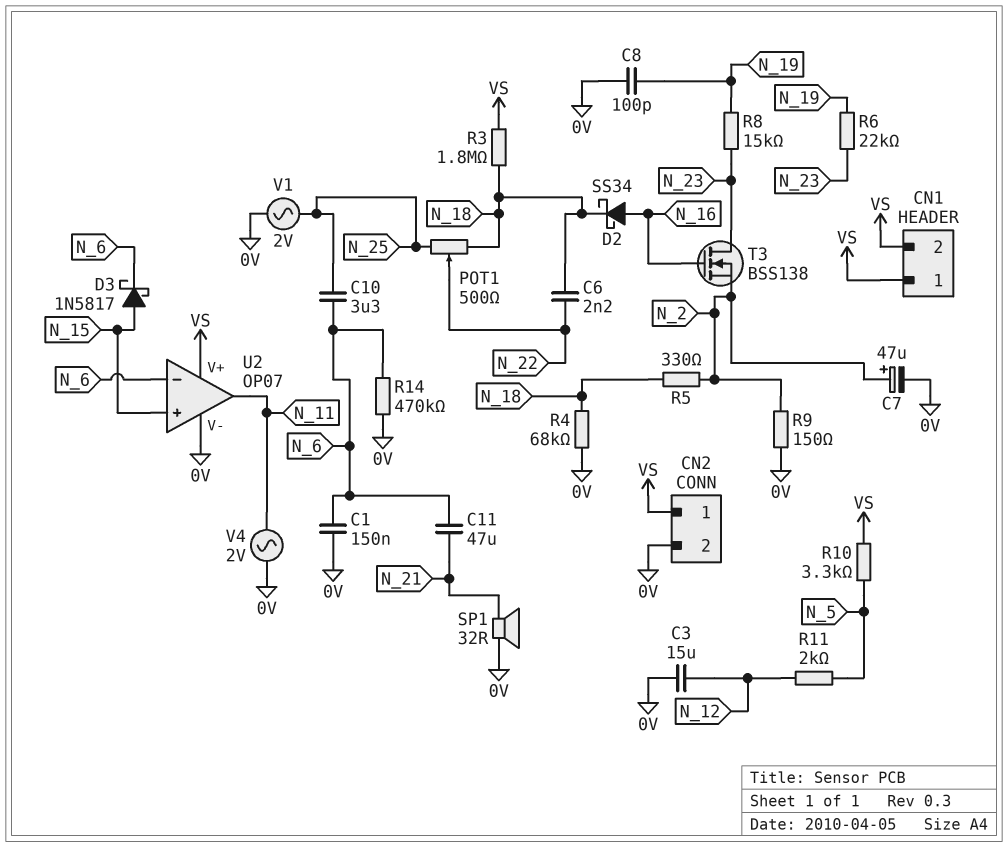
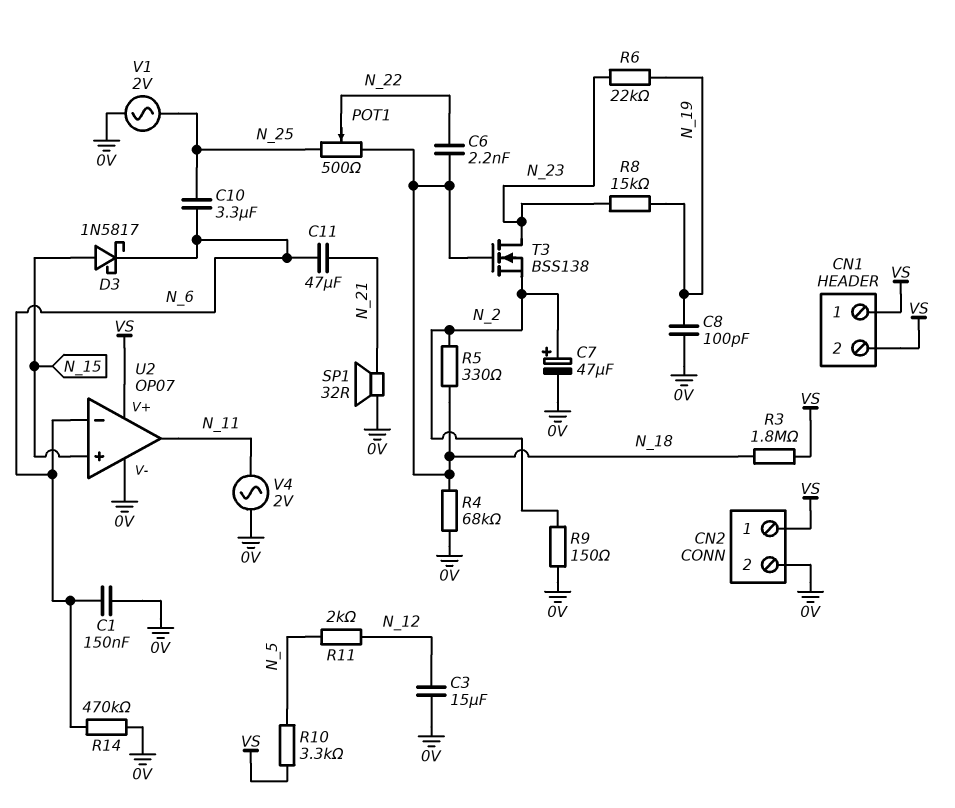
D2: schottky SS34 (A N_16, K N_18) -> none
T3: NMOS BSS138 (G N_16, D N_23, S N_2) -> NMOS BSS138 (G N_18, D N_23, S N_2)

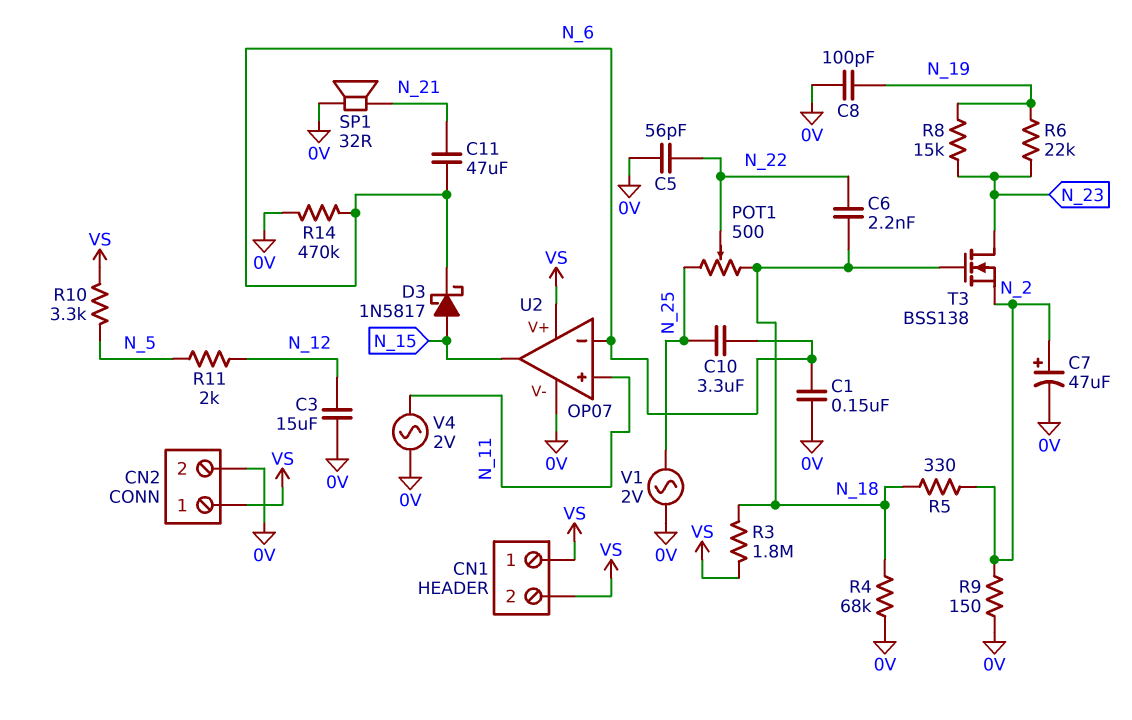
C5: none -> 56pF (0V, N_22)
U2 pin in+: N_15 -> N_11
U2 pin out: N_11 -> N_15

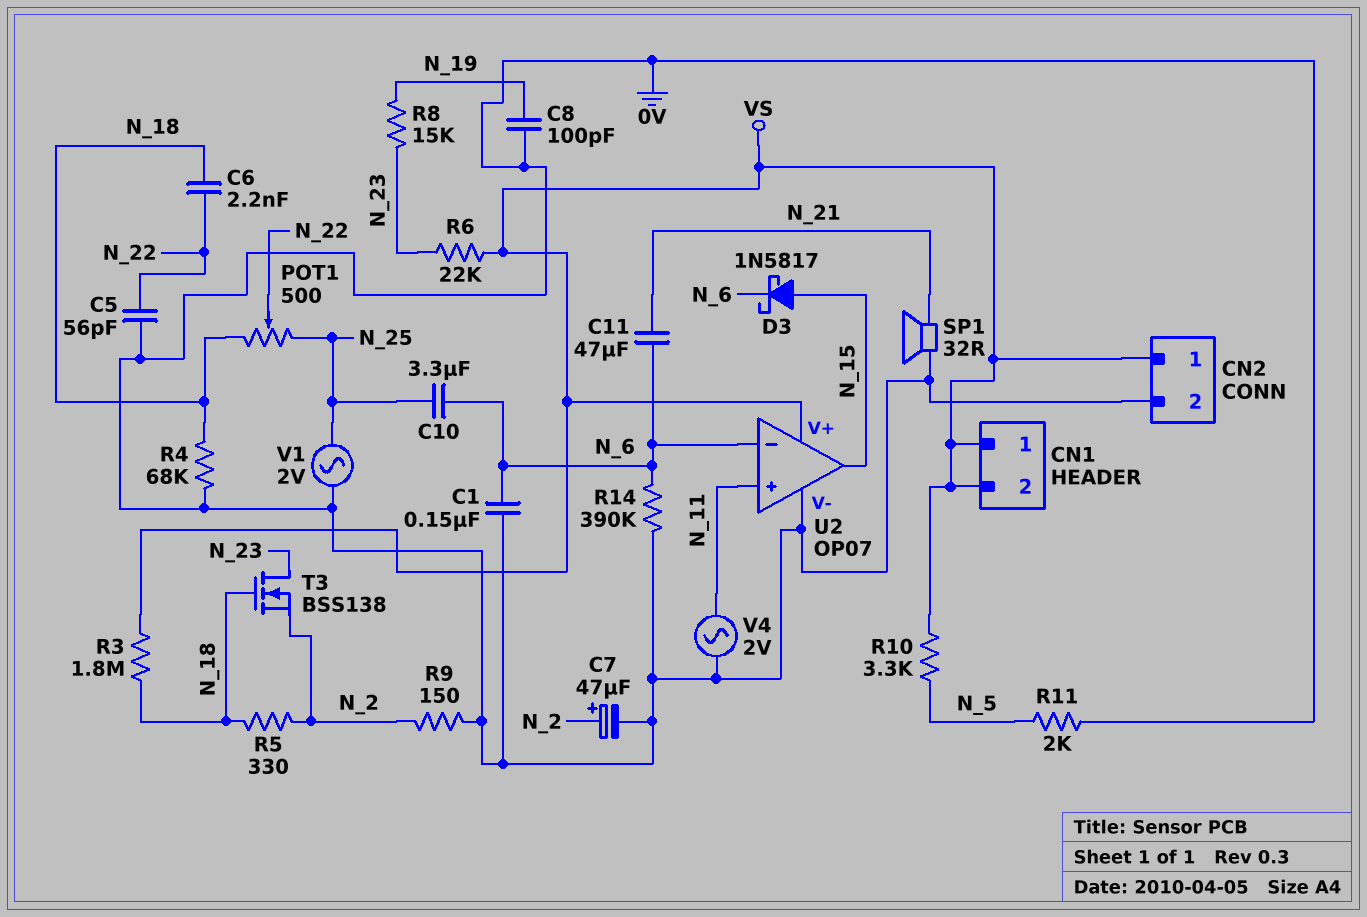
C3: 15uF (0V, N_12) -> none
R6: 22k (N_19, N_23) -> 22k (N_23, VS)
R11: 2k (N_5, N_12) -> 2k (0V, N_5)
R14: 470k (0V, N_6) -> 390k (0V, N_6)

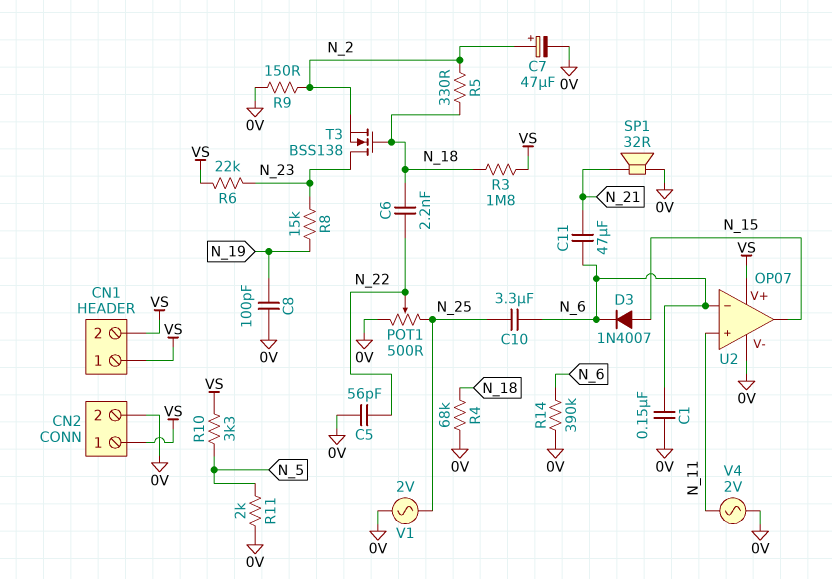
D3: schottky 1N5817 (A N_15, K N_6) -> diode 1N4007 (A N_15, K N_6)
POT1: 500 (N_18, N_25, wiper N_22) -> 500 (0V, N_25, wiper N_22)

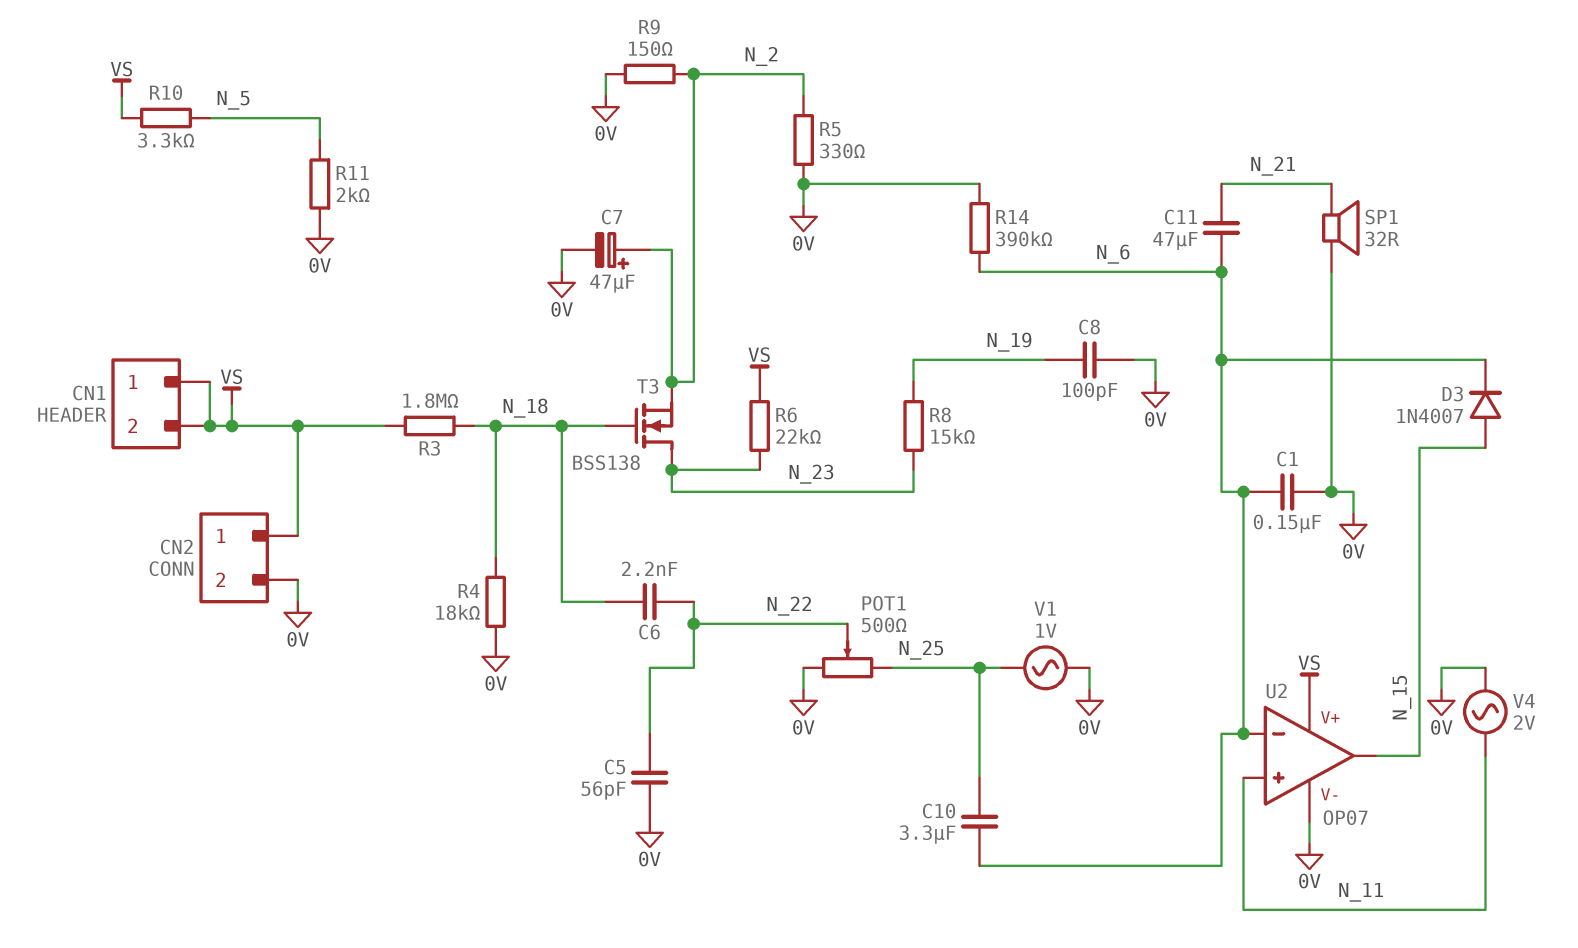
R4: 68k (0V, N_18) -> 18k (0V, N_18)
R5: 330 (N_2, N_18) -> 330 (0V, N_2)
V1: AC 2V (0V, N_25) -> AC 1V (0V, N_25)

